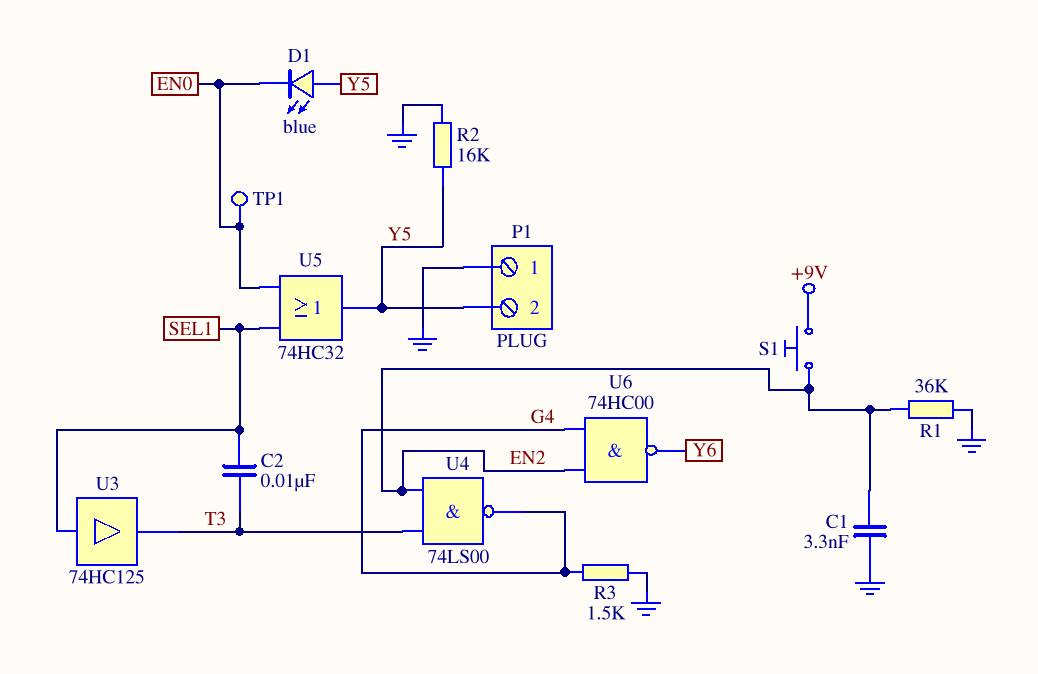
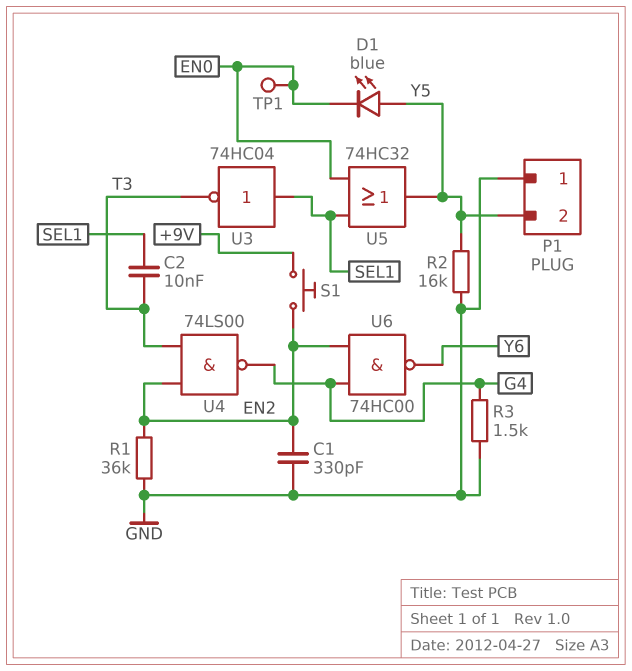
C1: 3.3nF (EN2, GND) -> 330pF (EN2, GND)
U3: buffer 74HC125 (in SEL1, out T3) -> NOT 74HC04 (in SEL1, out T3)

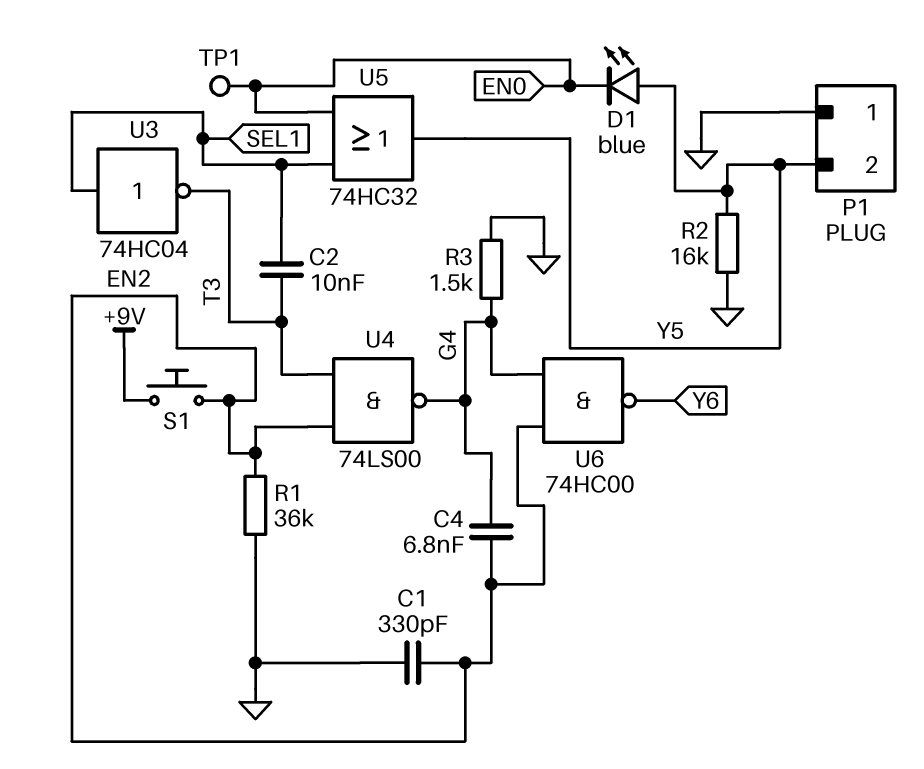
C4: none -> 6.8nF (EN2, G4)

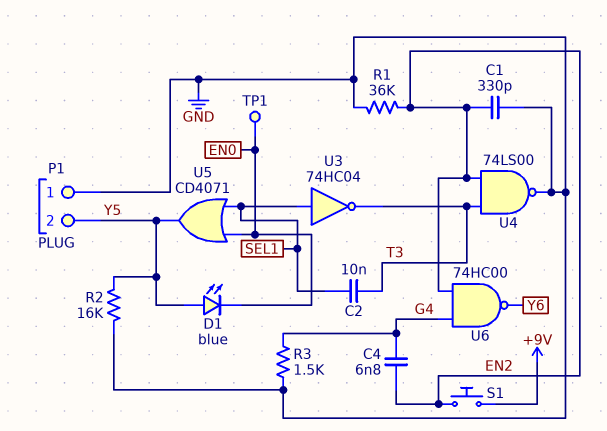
U4: NAND 74LS00 (in EN2, in T3, out G4) -> NAND 74LS00 (in EN2, in T3, out GND)
U5: OR 74HC32 (in EN0, in SEL1, out Y5) -> OR CD4071 (in EN0, in SEL1, out Y5)

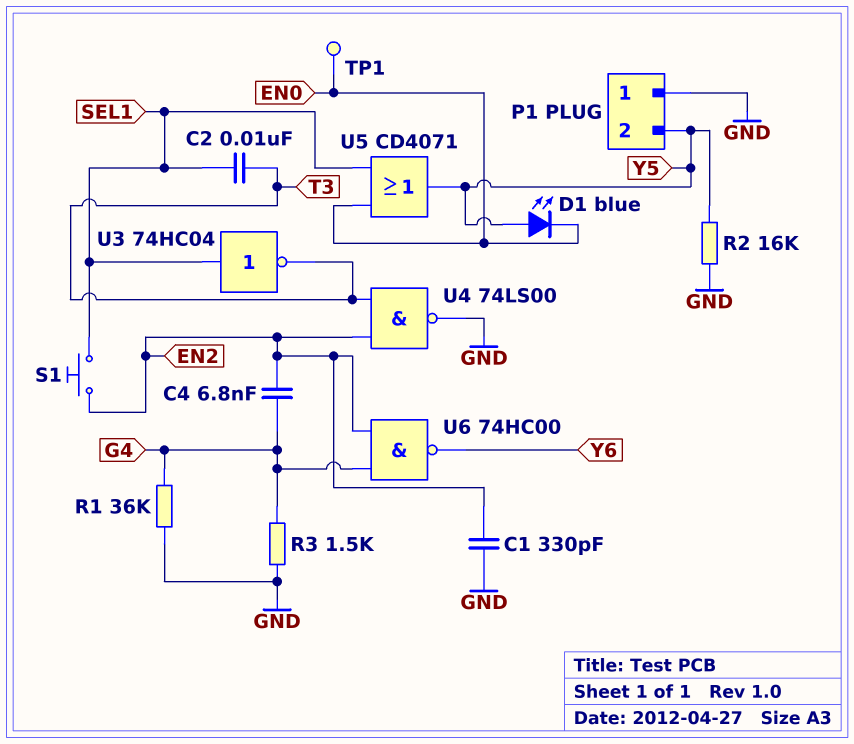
R1: 36k (EN2, GND) -> 36k (G4, GND)
S1: button (+9V, EN2) -> button (EN2, SEL1)

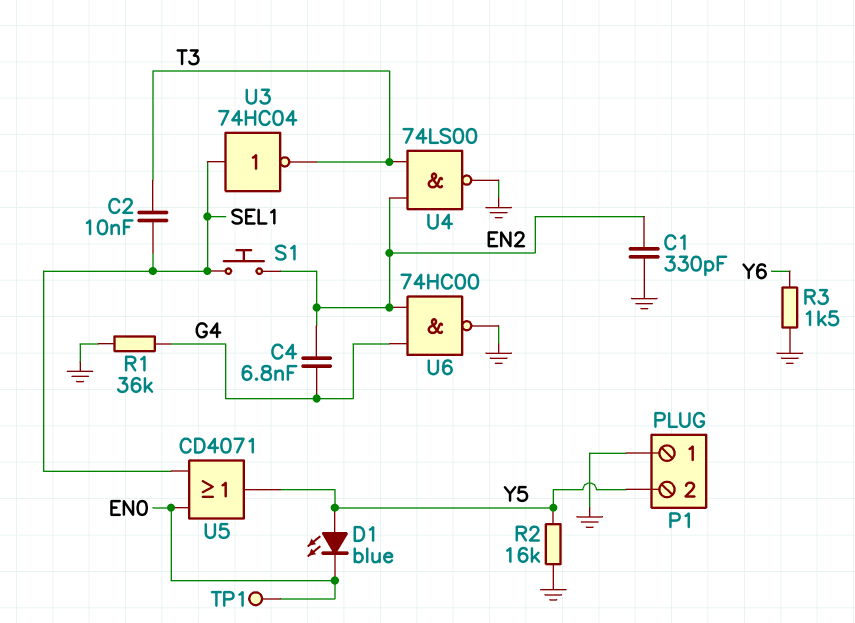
R3: 1.5k (G4, GND) -> 1.5k (GND, Y6)
U6: NAND 74HC00 (in EN2, in G4, out Y6) -> NAND 74HC00 (in EN2, in G4, out GND)

